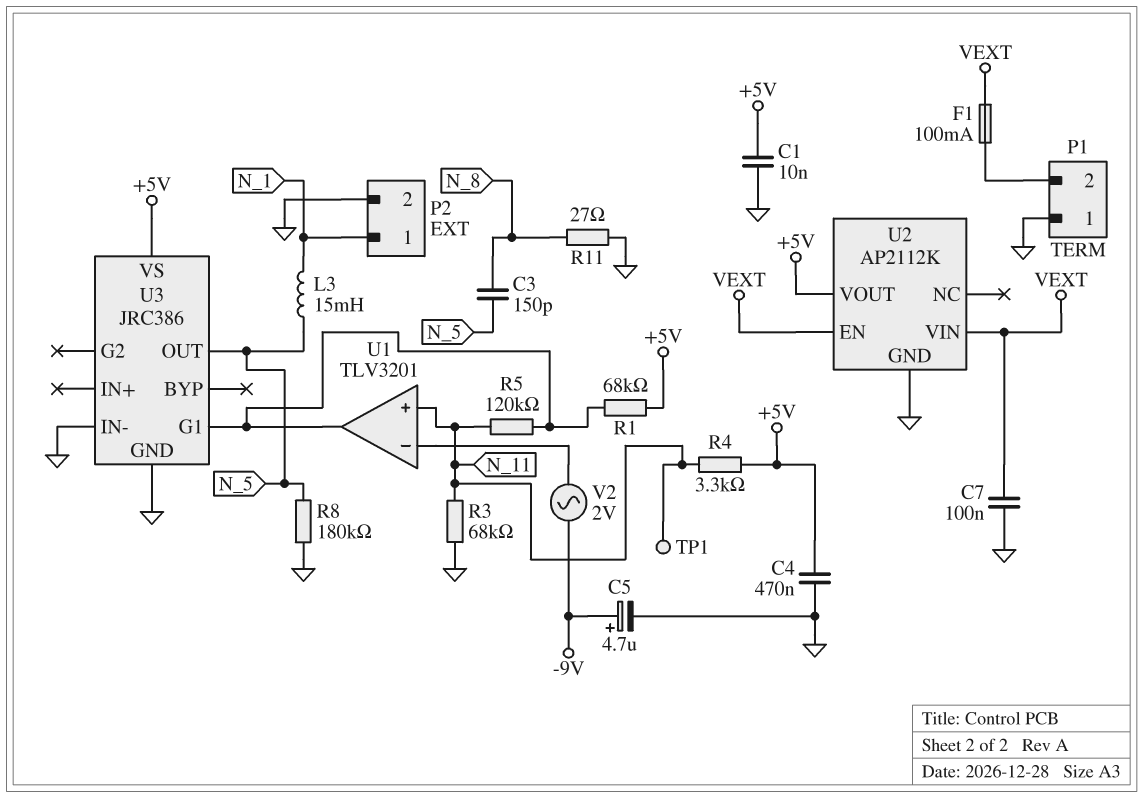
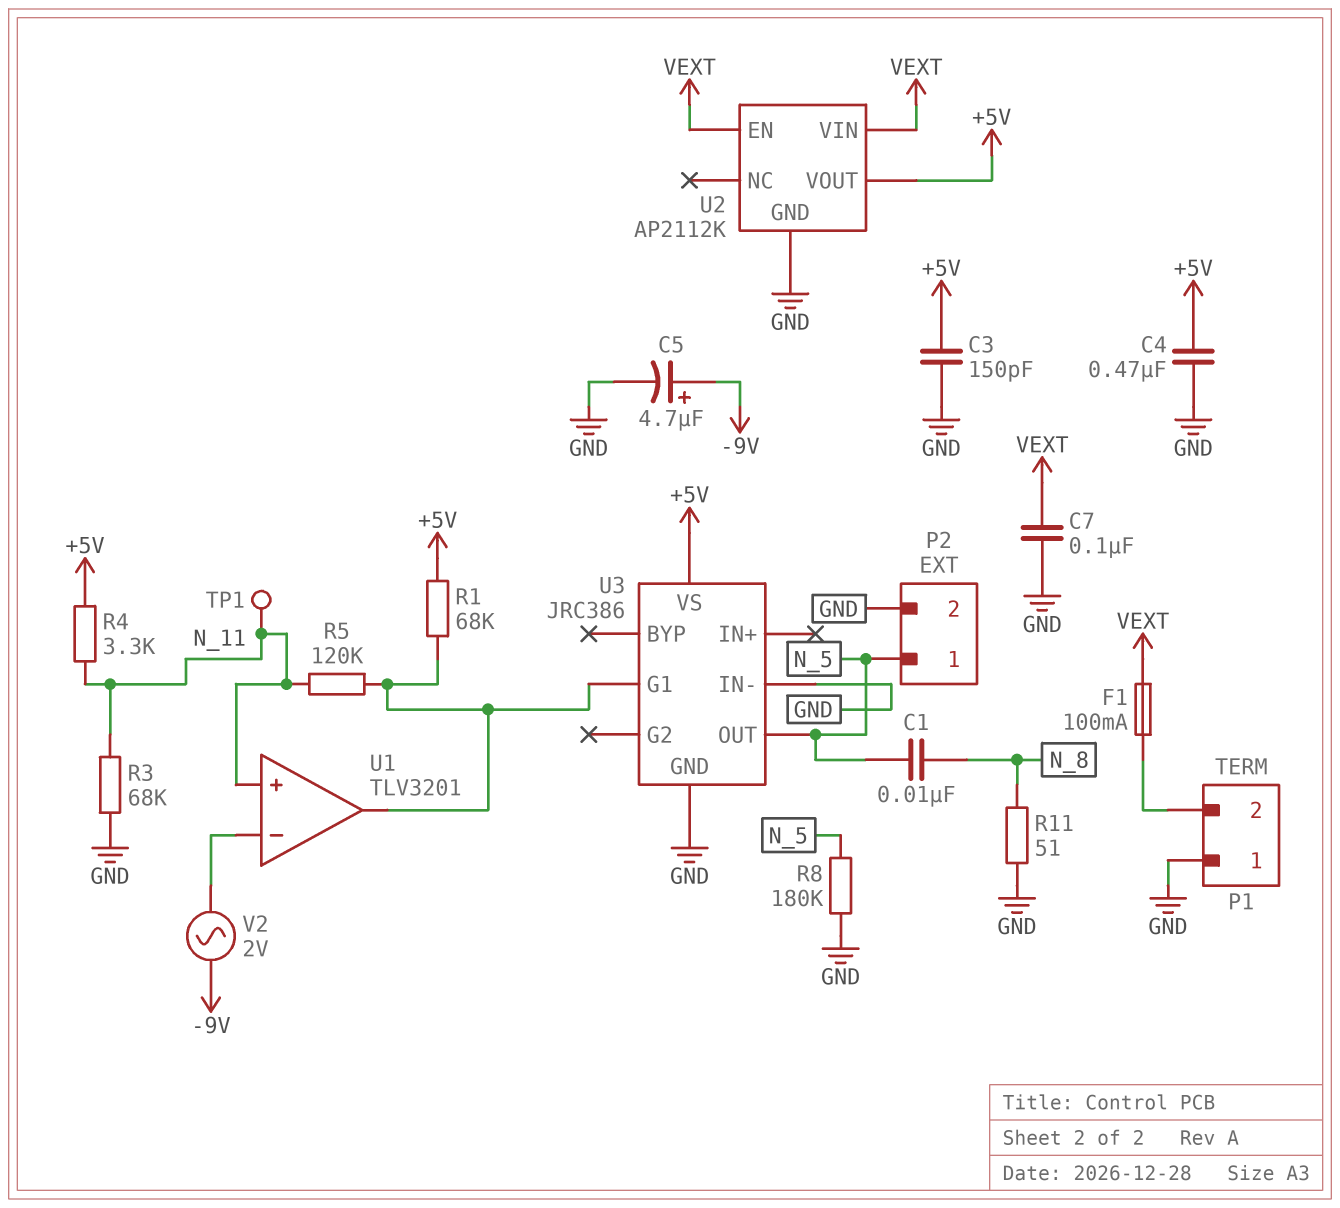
C1: 10nF (+5V, GND) -> 10nF (N_5, N_8)
C3: 150pF (N_5, N_8) -> 150pF (+5V, GND)
L3: 15mH (N_1, N_5) -> none
P2 pin 1: N_1 -> N_5
R11: 27 (GND, N_8) -> 51 (GND, N_8)

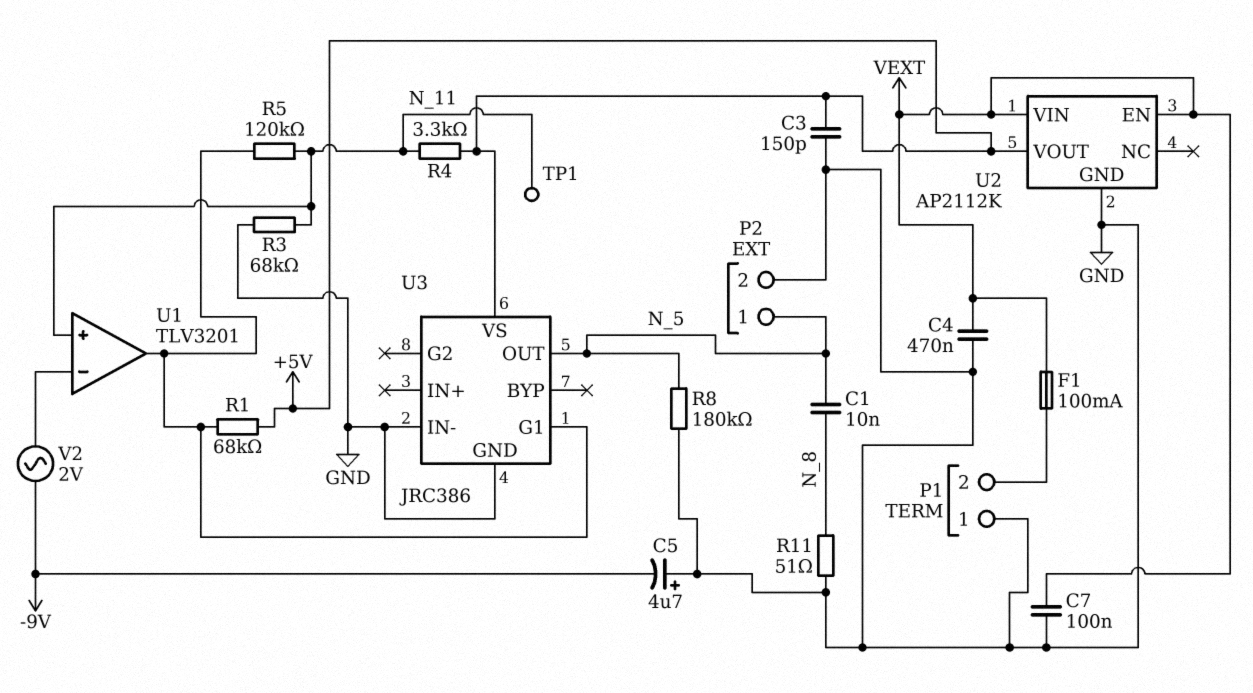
C4: 470nF (+5V, GND) -> 470nF (GND, VEXT)
C5: 4.7uF (plus -9V, minus GND) -> 4.7uF (plus GND, minus -9V)

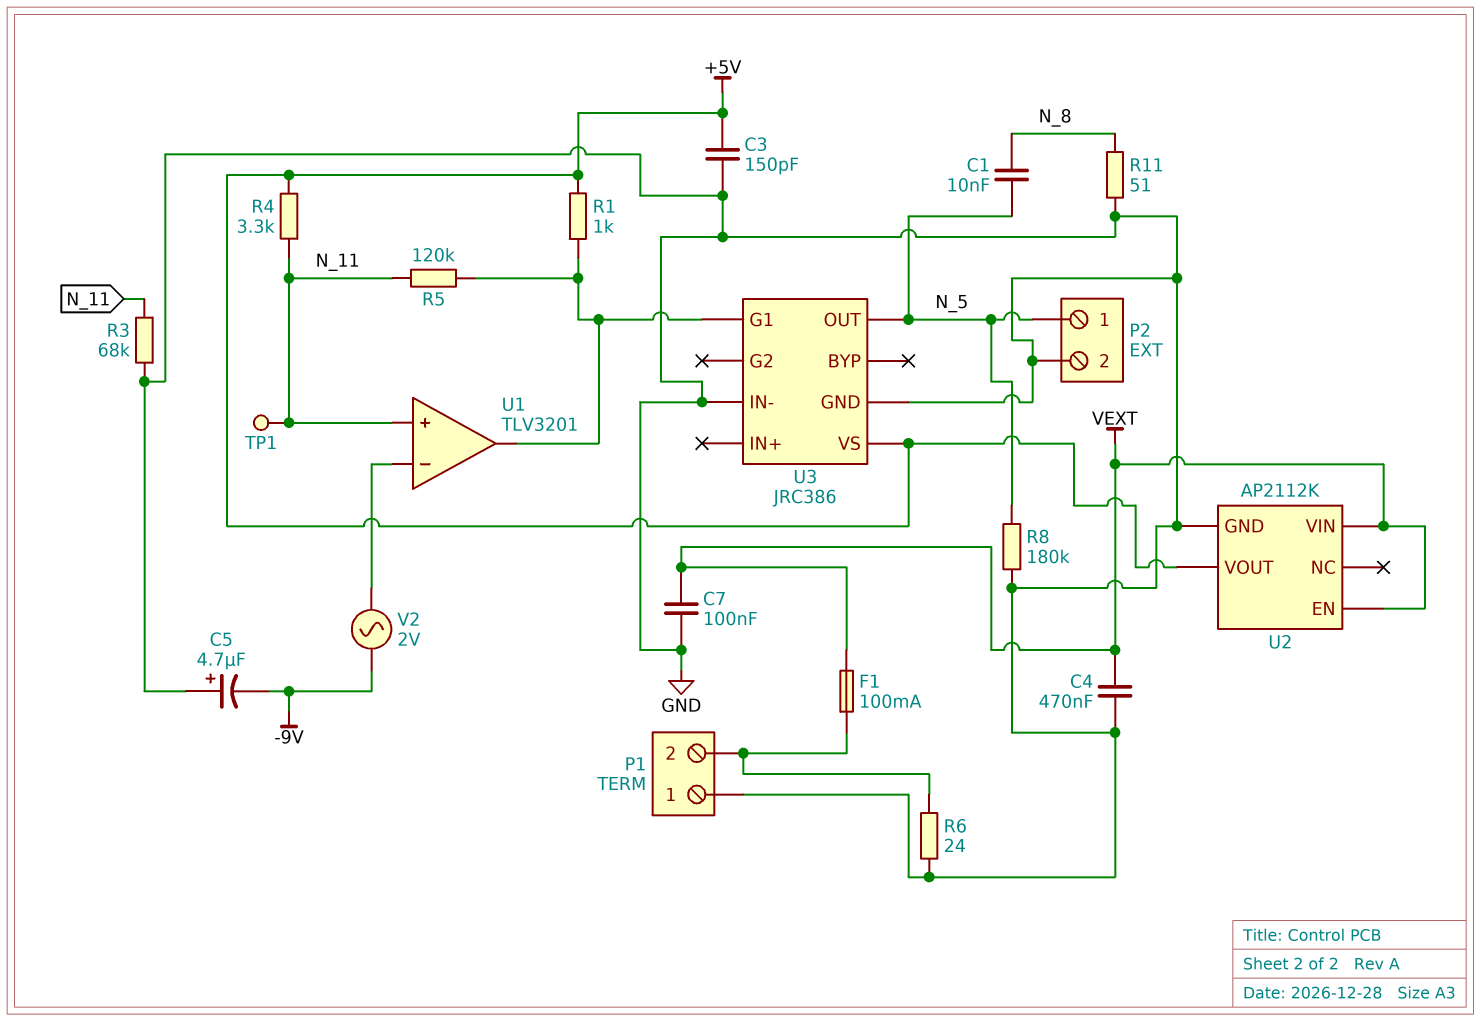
R1: 68k (+5V, U1/out) -> 1k (+5V, U1/out)
R6: none -> 24 (GND, P1/2)

